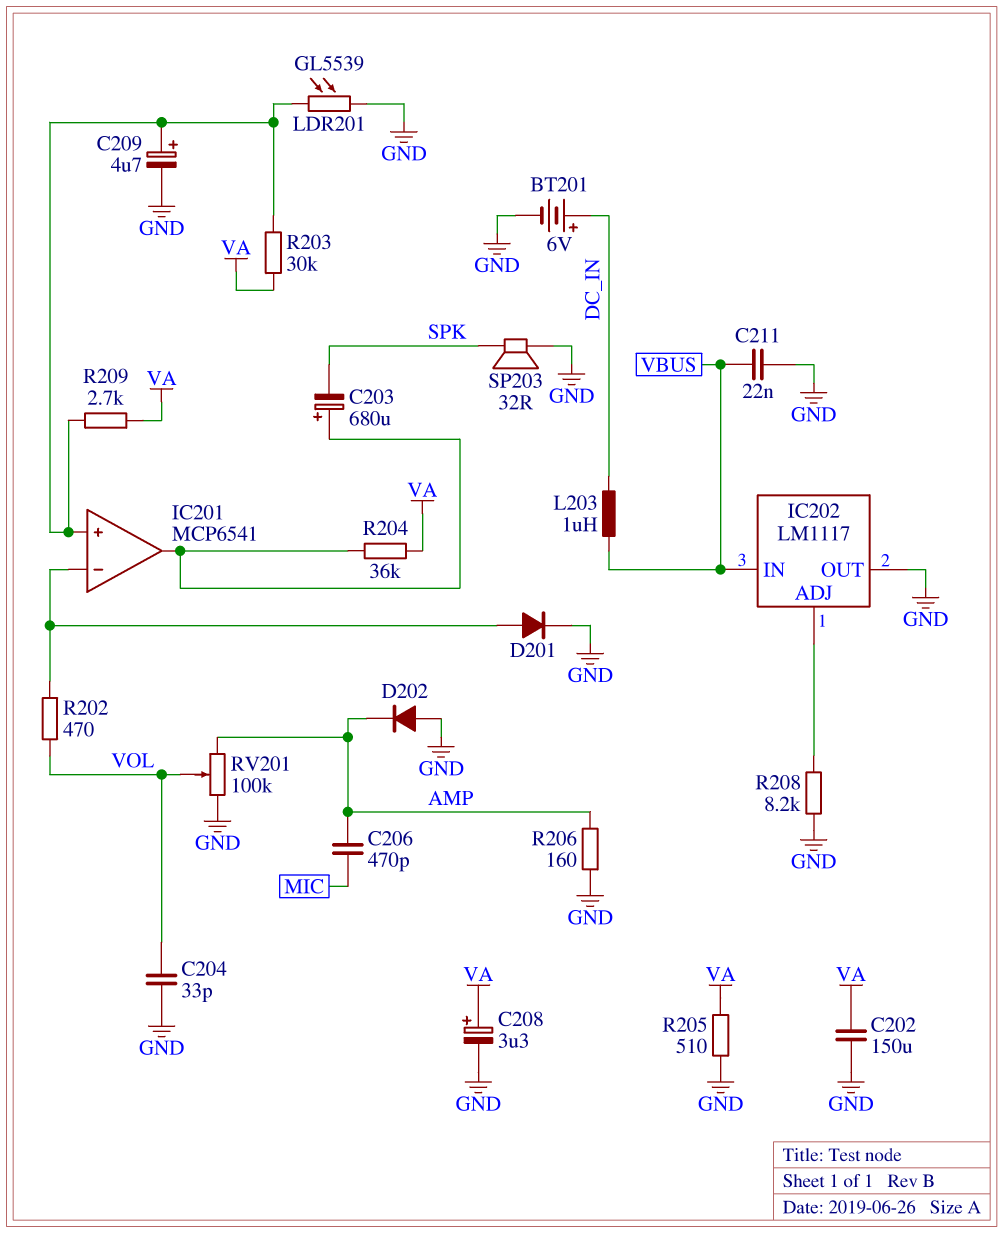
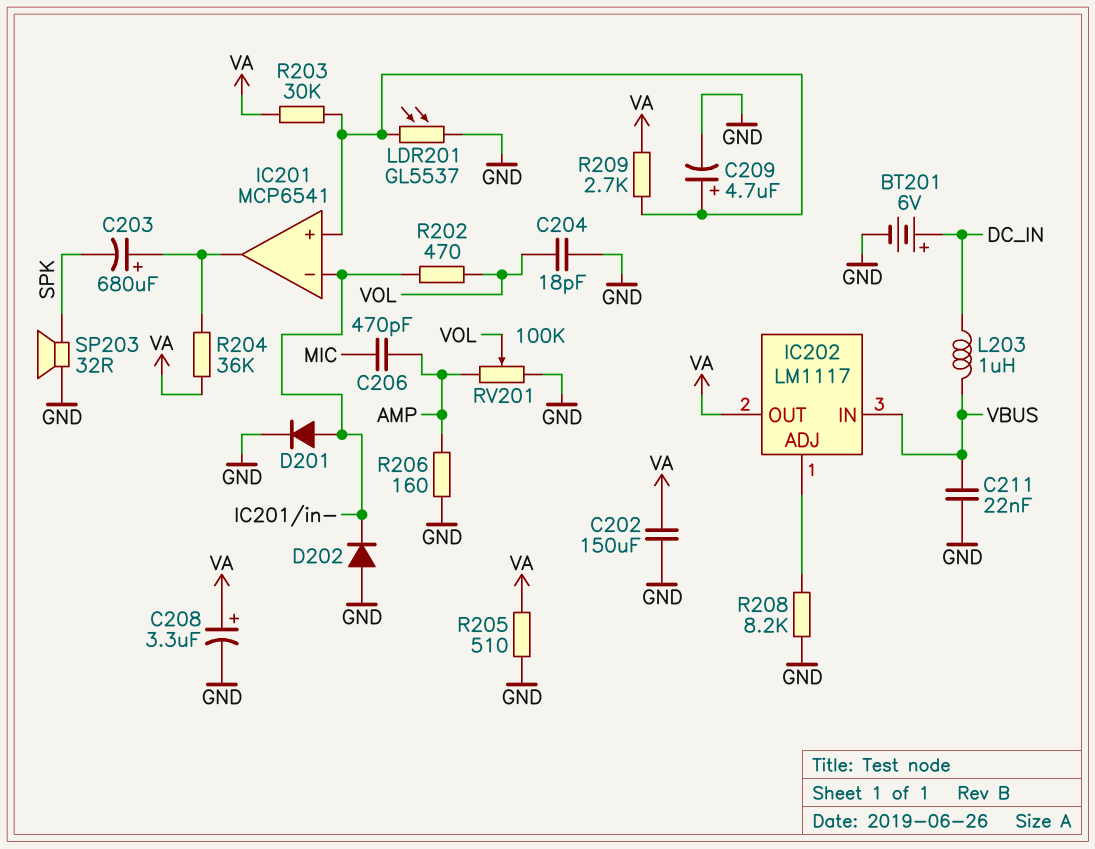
C204: 33pF (GND, VOL) -> 18pF (GND, VOL)
D202: diode (A GND, K AMP) -> diode (A GND, K IC201/in-)
IC202 pin OUT: GND -> VA
LDR201: GL5539 (GND, IC201/in+) -> GL5537 (GND, IC201/in+)

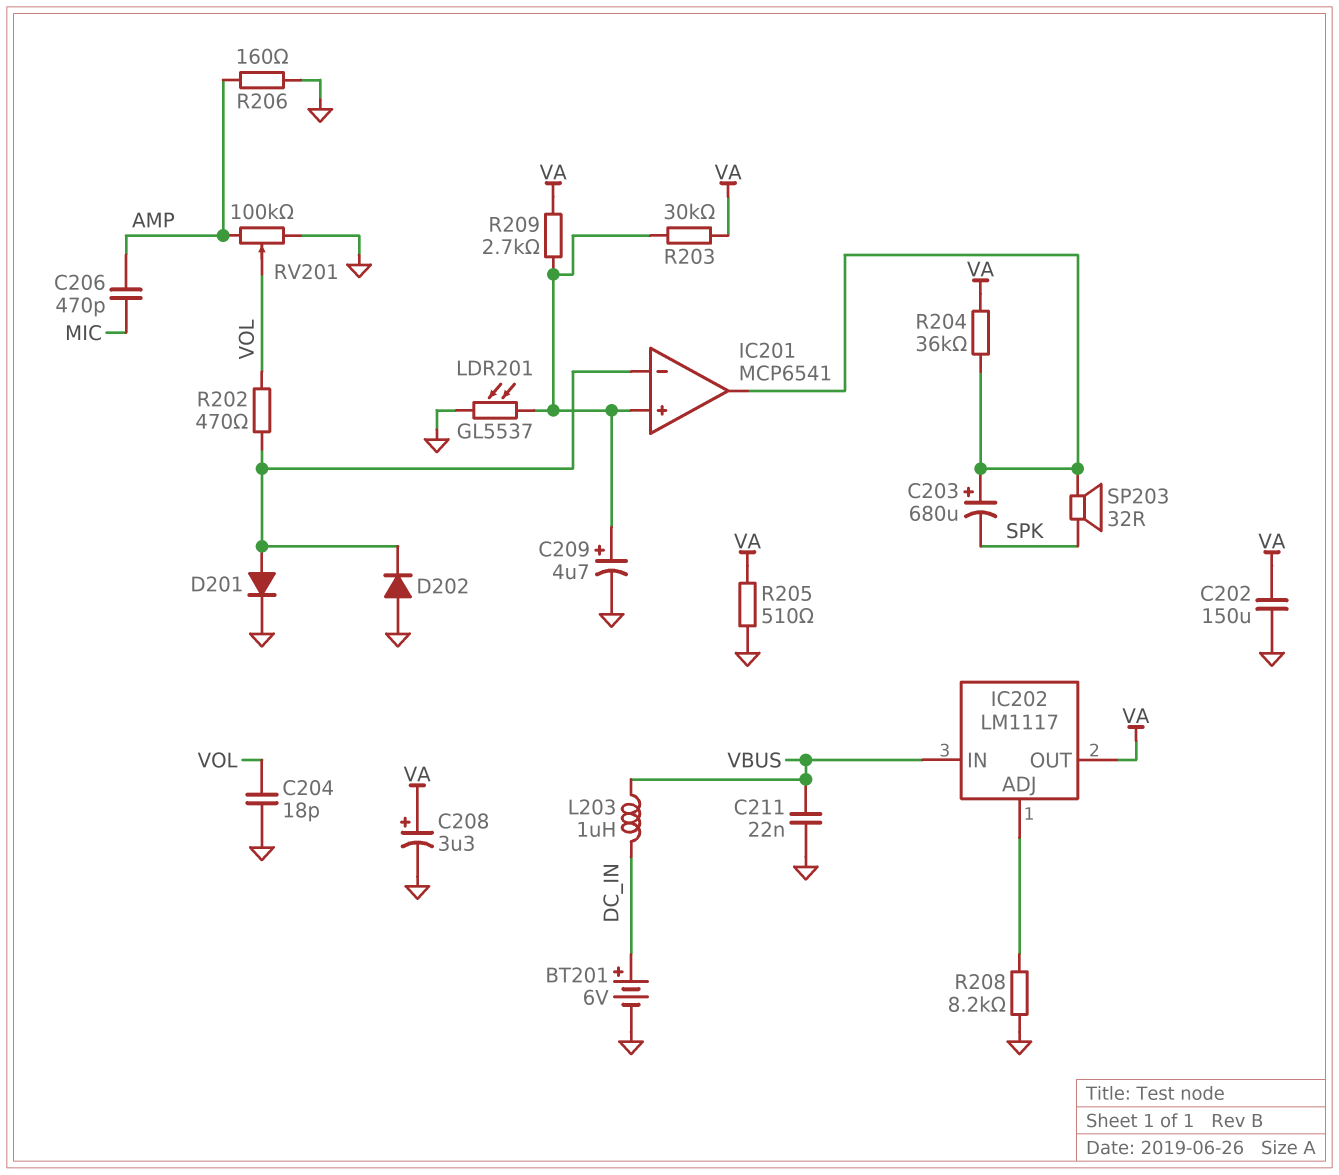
SP203: speaker 32R (GND, SPK) -> speaker 32R (IC201/out, SPK)

